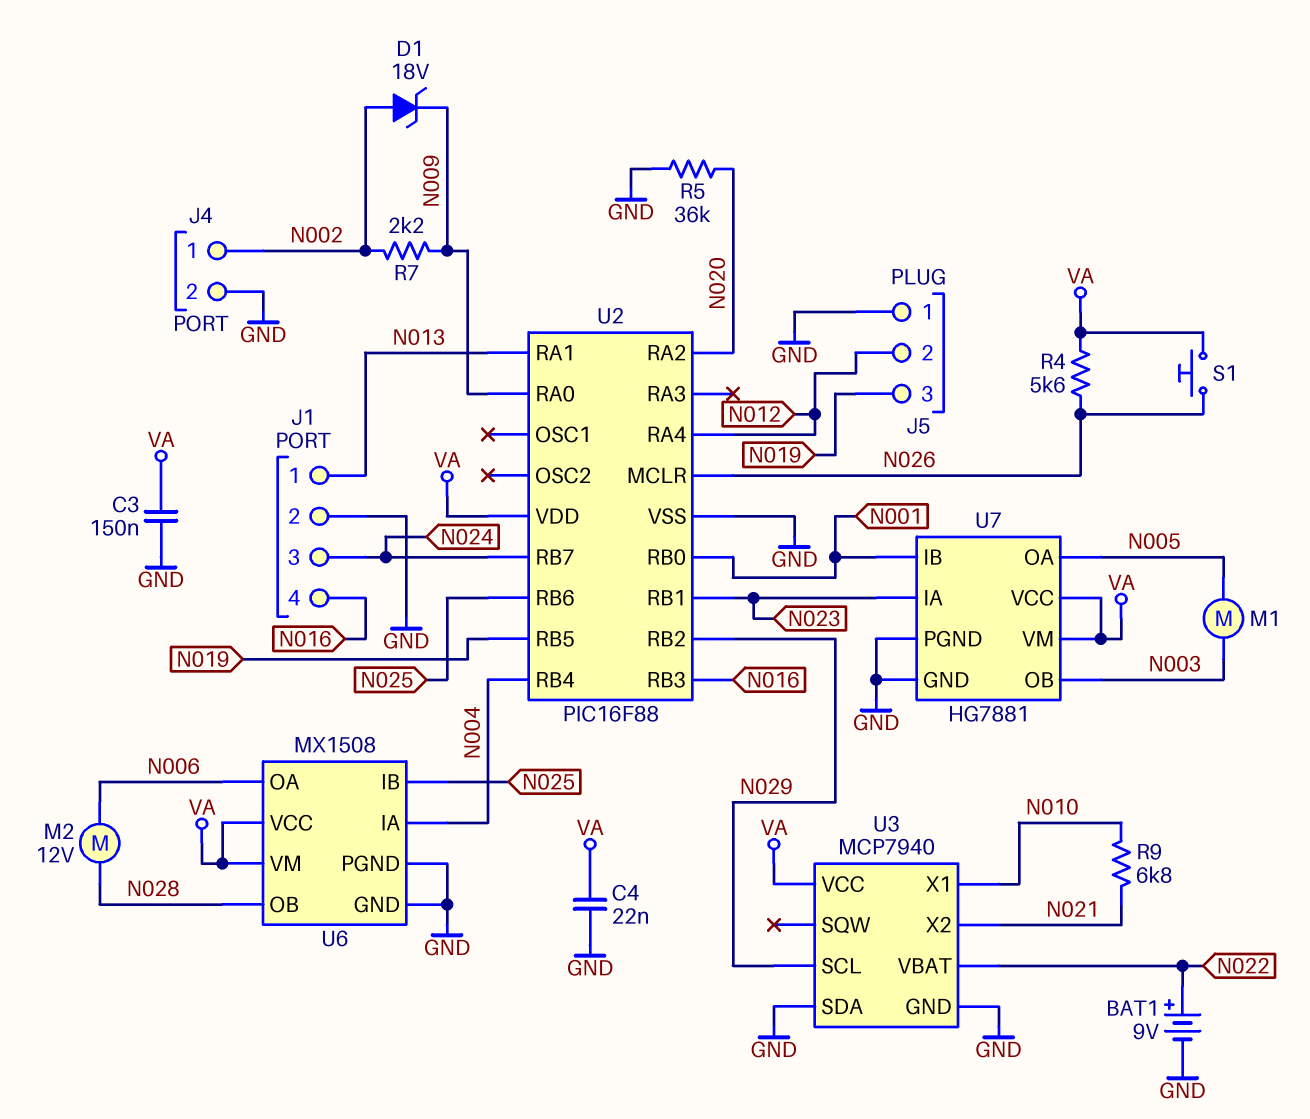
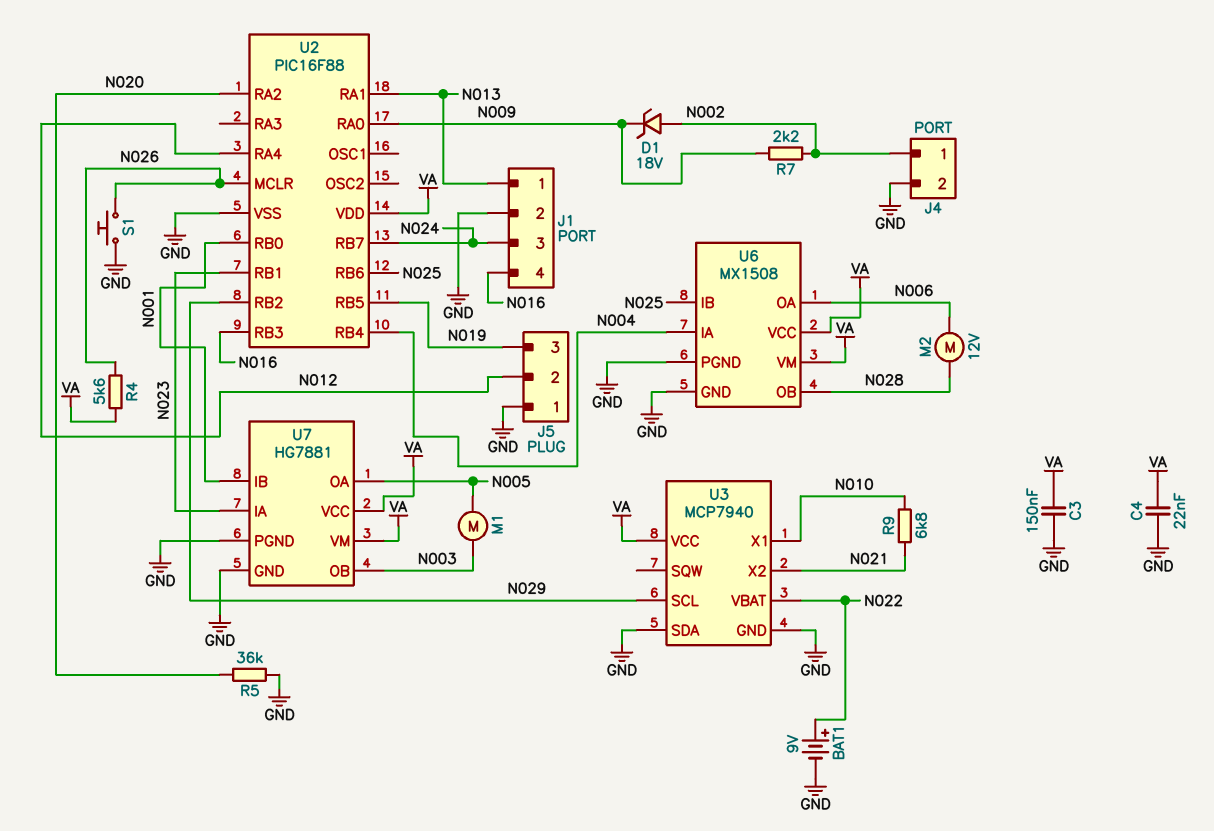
S1: button (N026, VA) -> button (GND, N026)

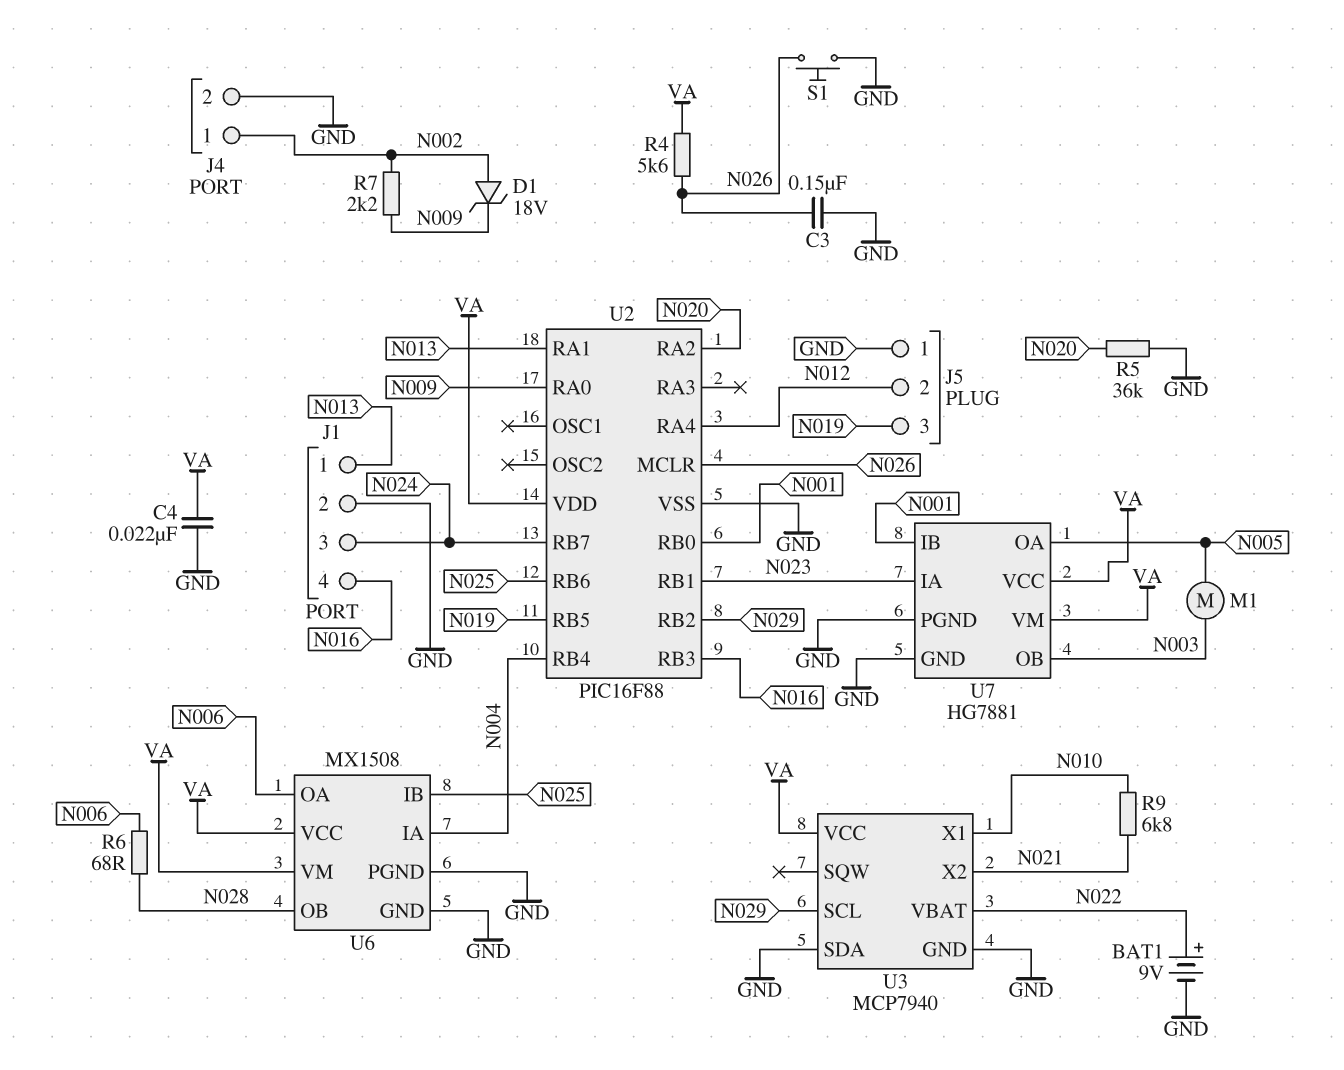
C3: 150nF (GND, VA) -> 150nF (GND, N026)
M2: motor 12V (N006, N028) -> none
R6: none -> 68 (N006, N028)

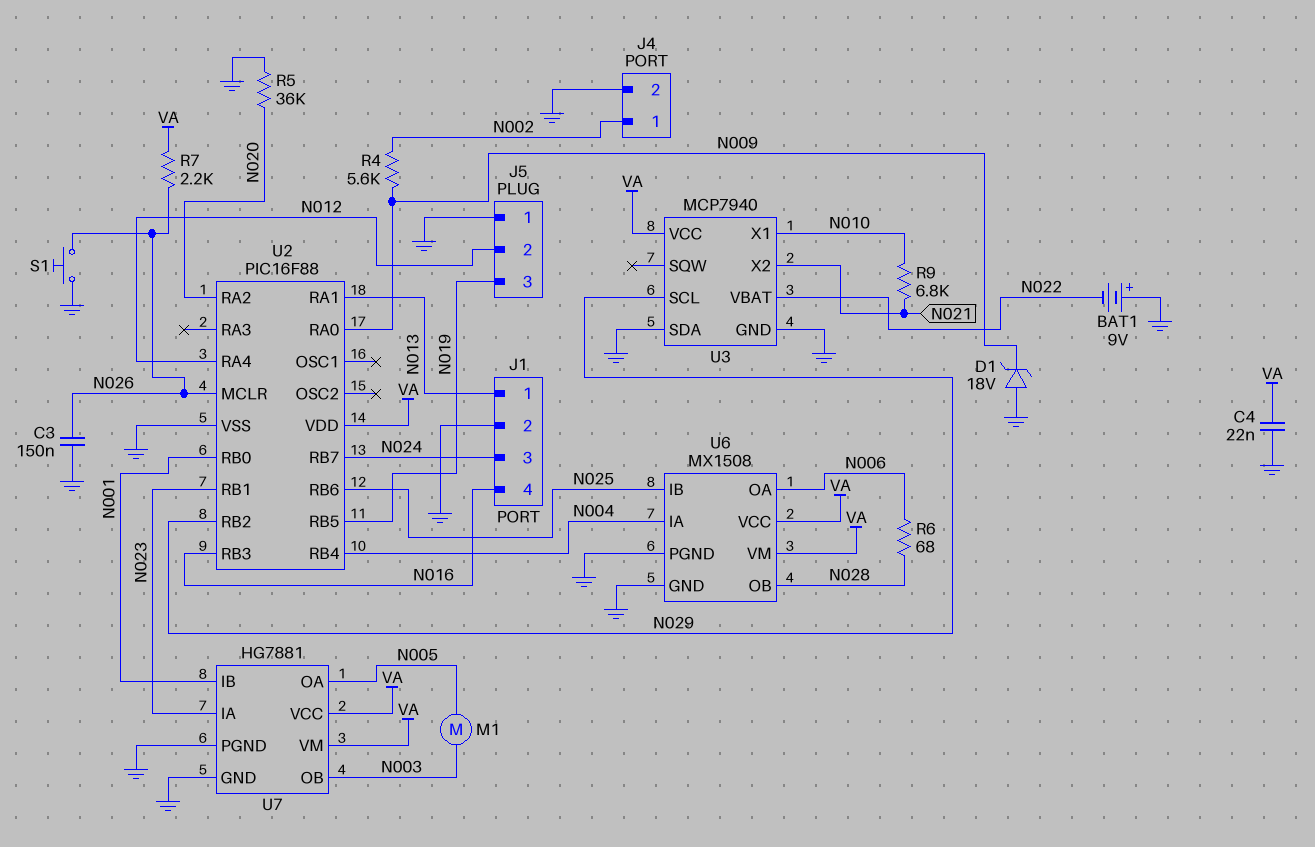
BAT1: 9V (plus N022, minus GND) -> 9V (plus GND, minus N022)
D1: zener 18V (A N002, K N009) -> zener 18V (A GND, K N009)
R4: 5.6k (N026, VA) -> 5.6k (N002, N009)
R7: 2.2k (N002, N009) -> 2.2k (N026, VA)

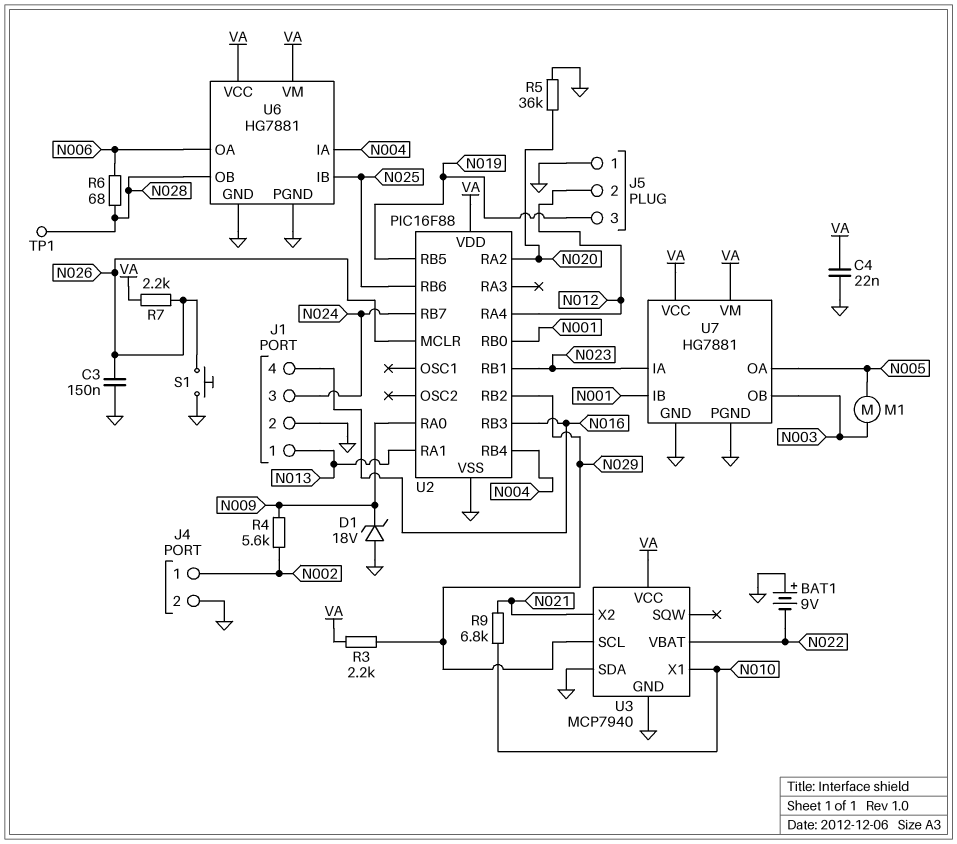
R3: none -> 2.2k (N029, VA)
TP1: none -> test point (N028)
U6: MX1508 -> HG7881

